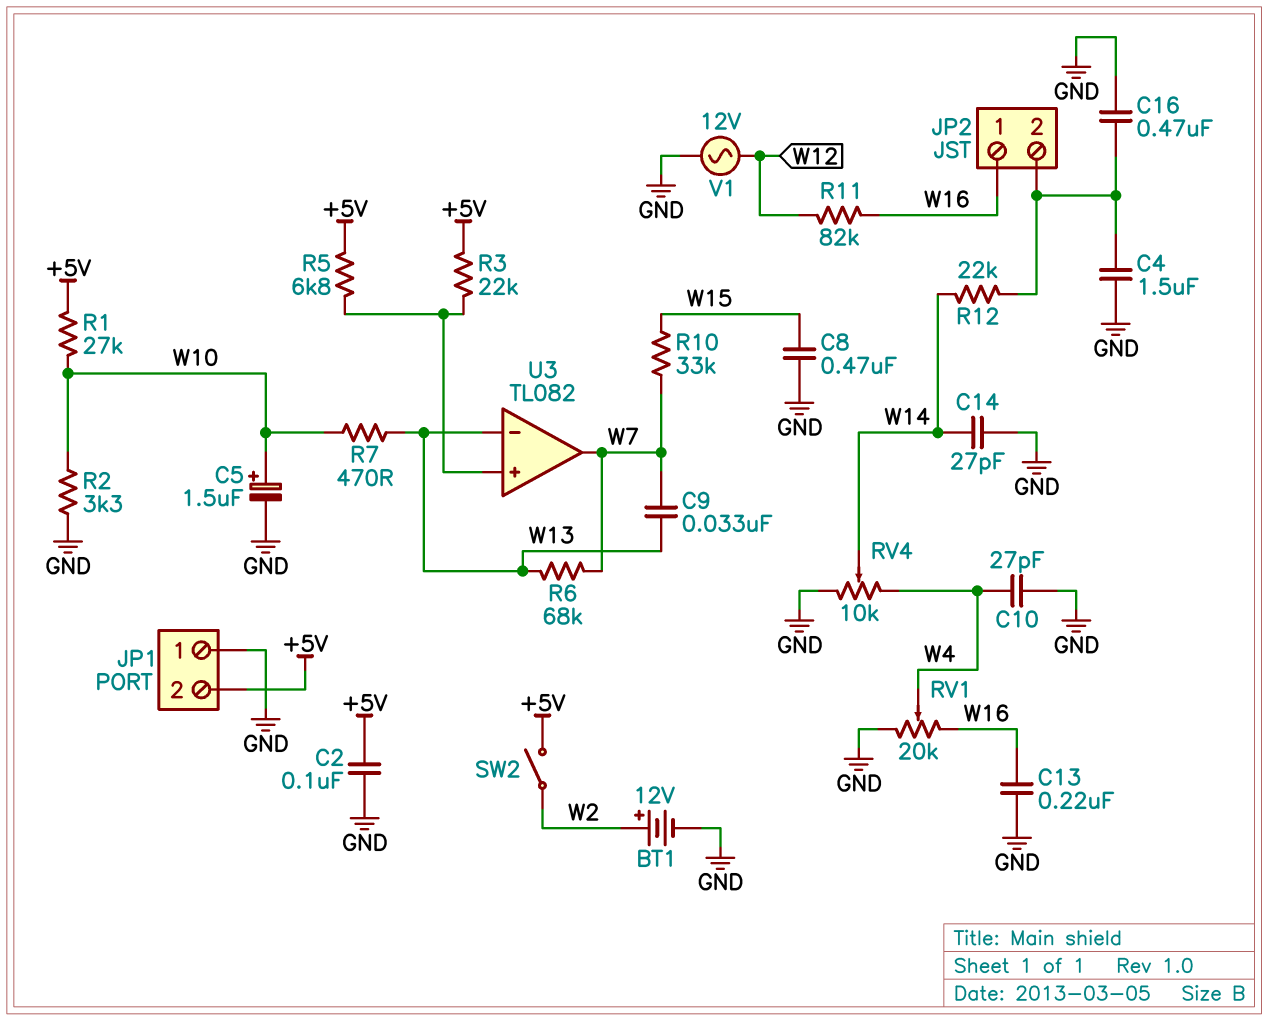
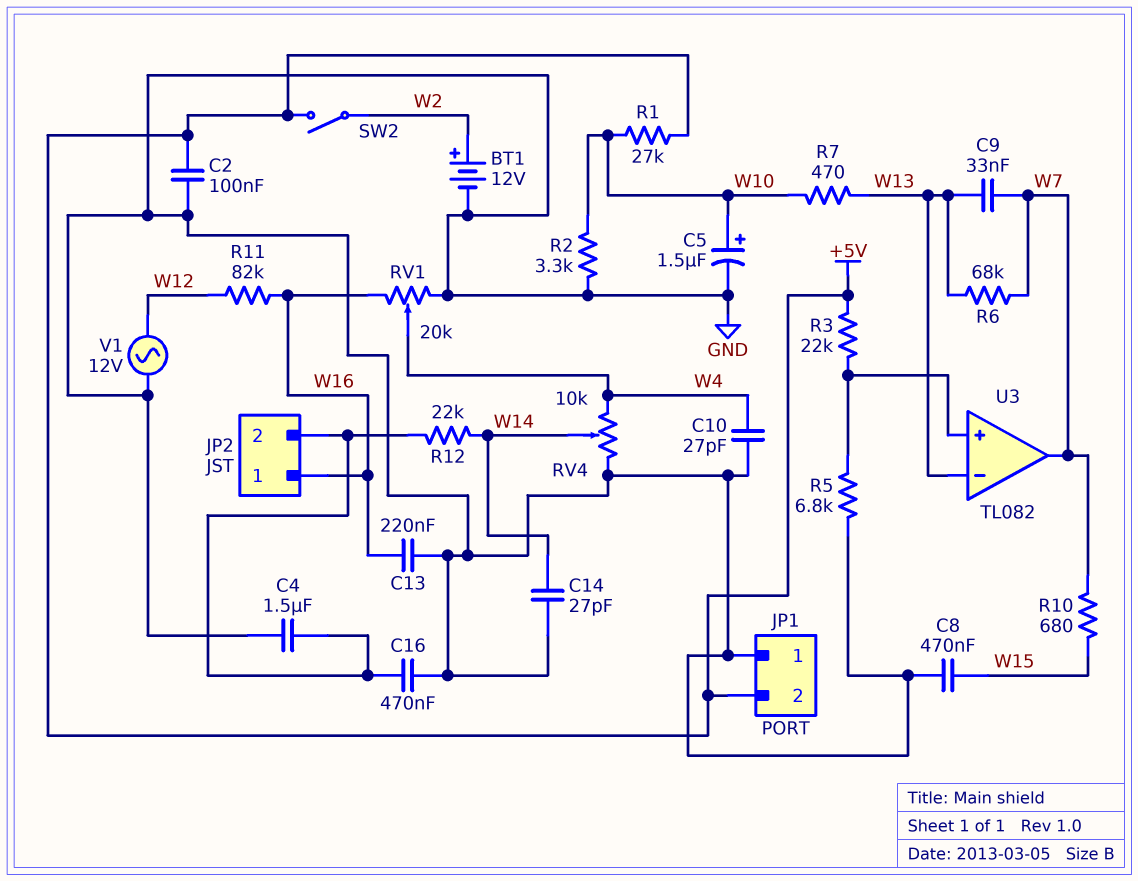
R5: 6.8k (+5V, U3/in+) -> 6.8k (GND, U3/in+)
R10: 33k (W7, W15) -> 680 (W7, W15)

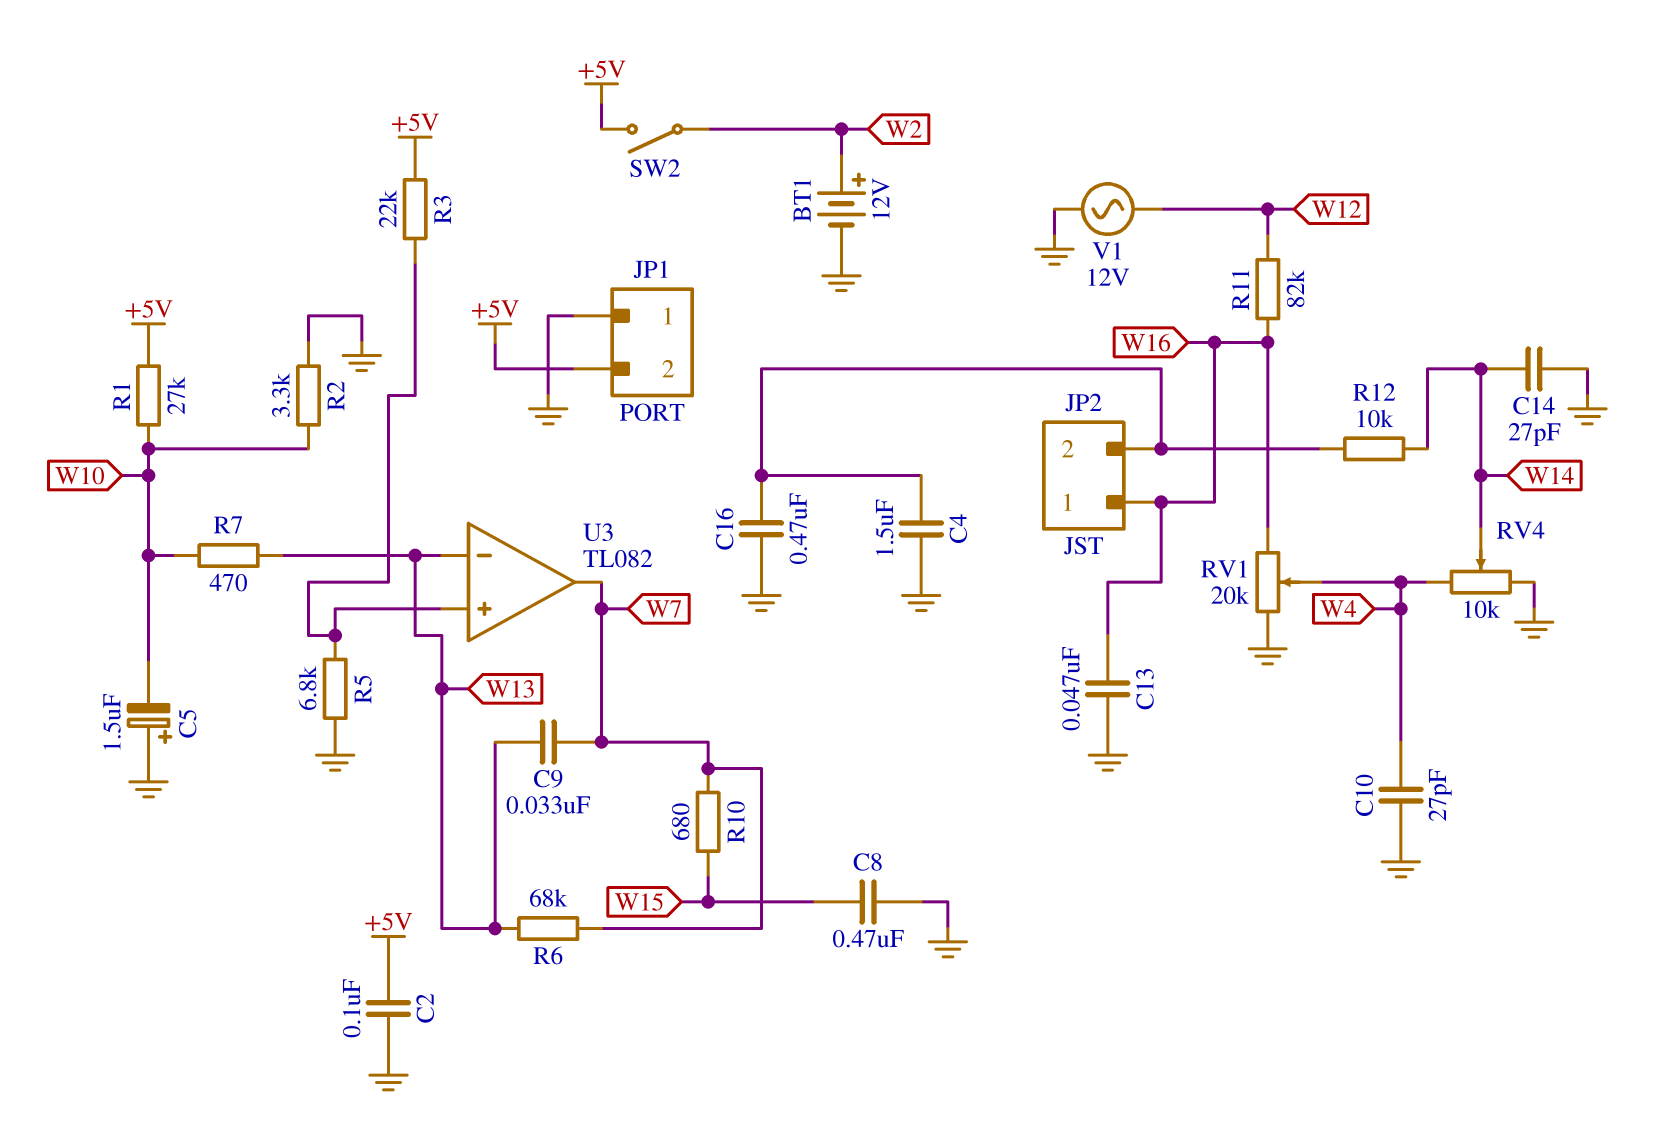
C5: 1.5uF (plus W10, minus GND) -> 1.5uF (plus GND, minus W10)
C13: 220nF (GND, W16) -> 47nF (GND, W16)
R12: 22k (JP2/2, W14) -> 10k (JP2/2, W14)

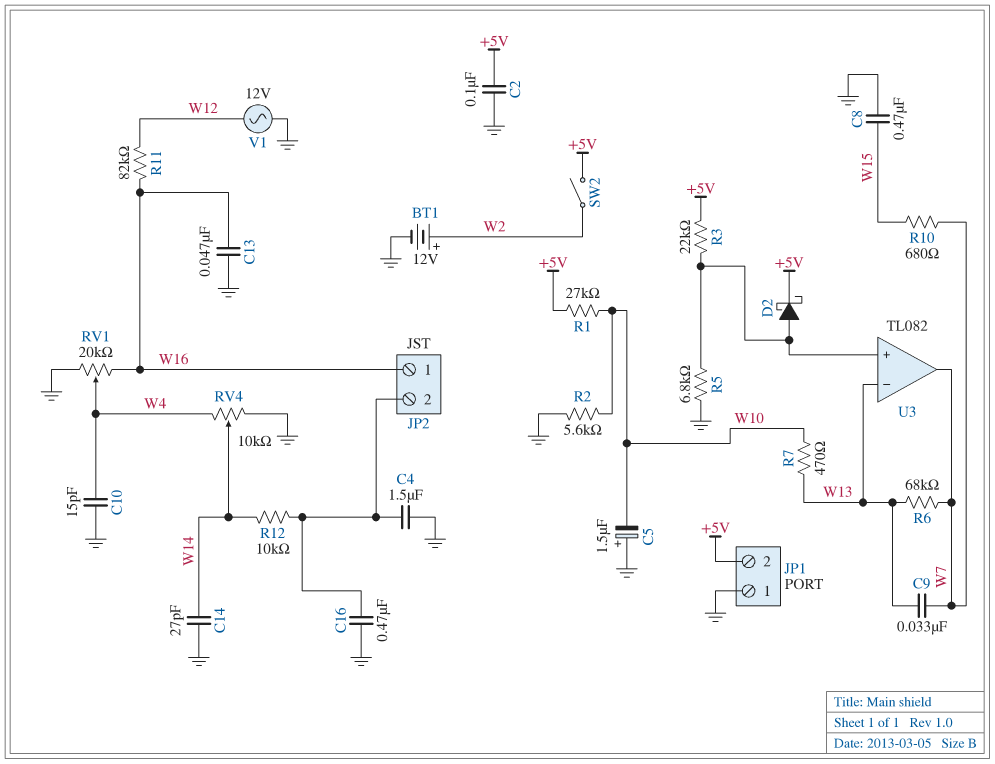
C10: 27pF (GND, W4) -> 15pF (GND, W4)
D2: none -> schottky (A U3/in+, K +5V)
R2: 3.3k (GND, W10) -> 5.6k (GND, W10)

